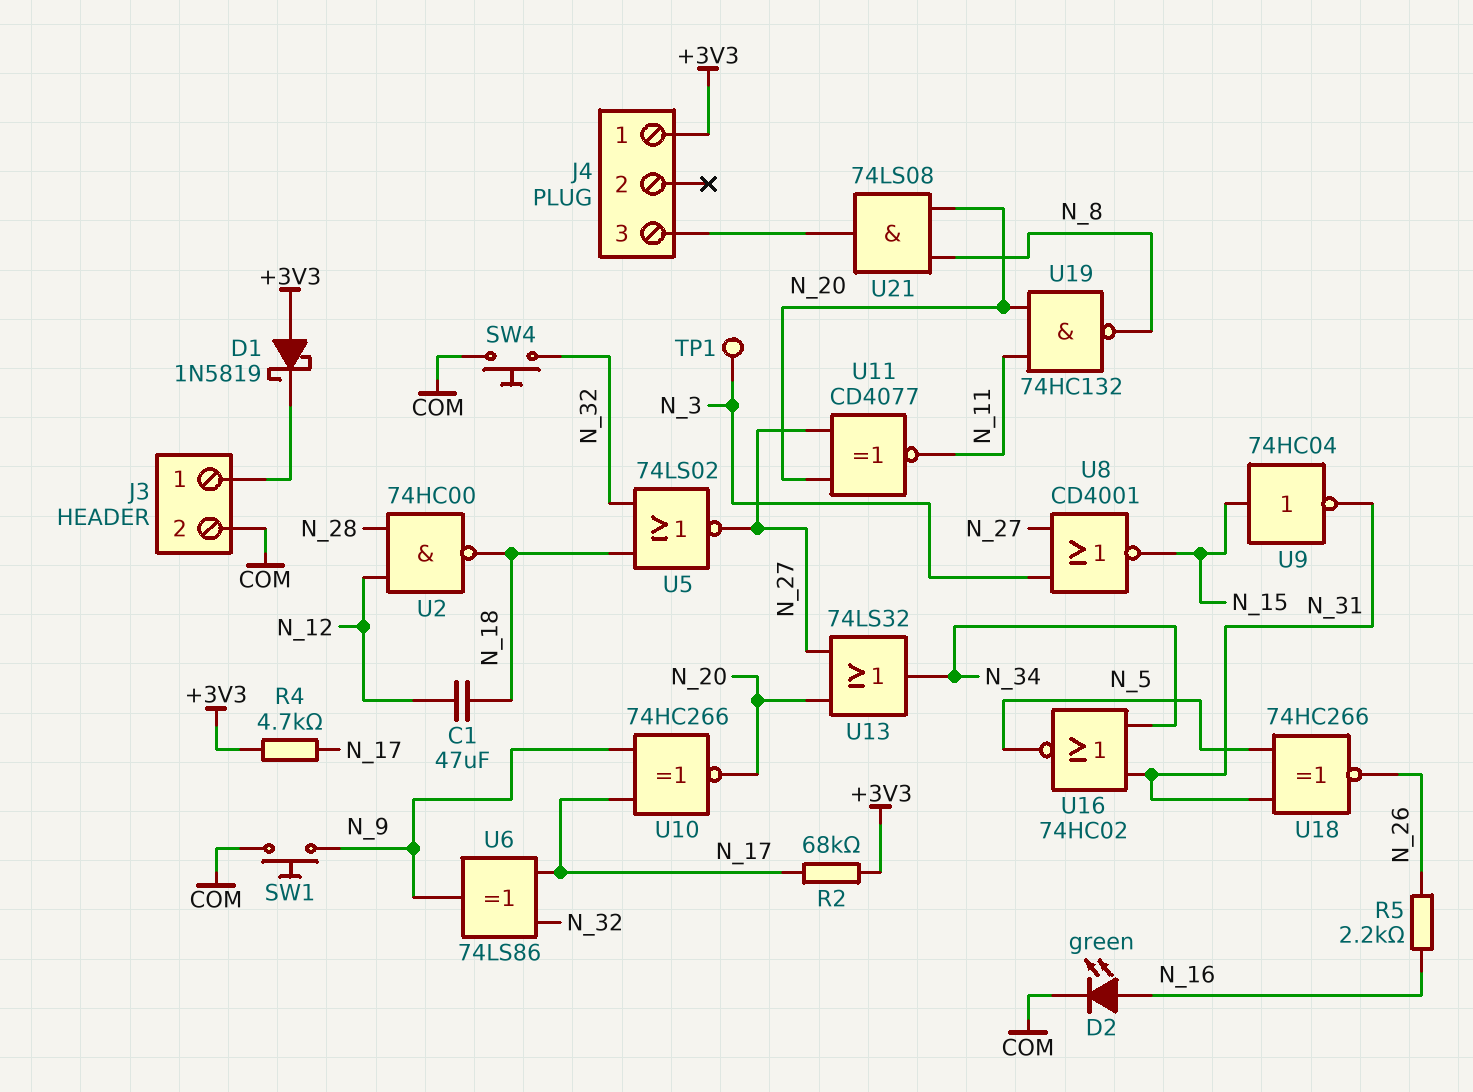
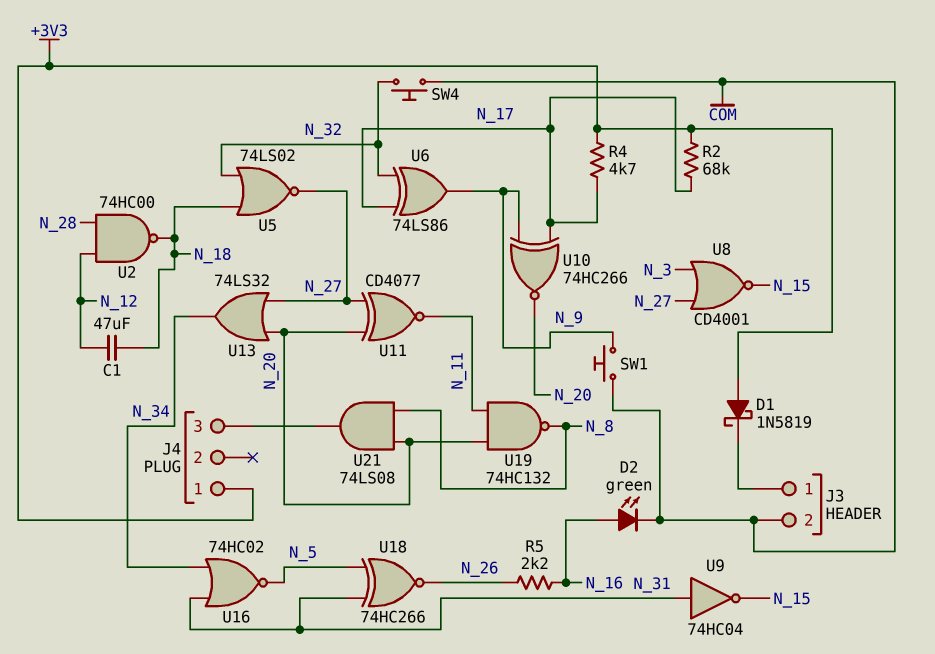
TP1: test point (N_3) -> none
U9: NOT 74HC04 (in N_15, out N_31) -> NOT 74HC04 (in N_31, out N_15)

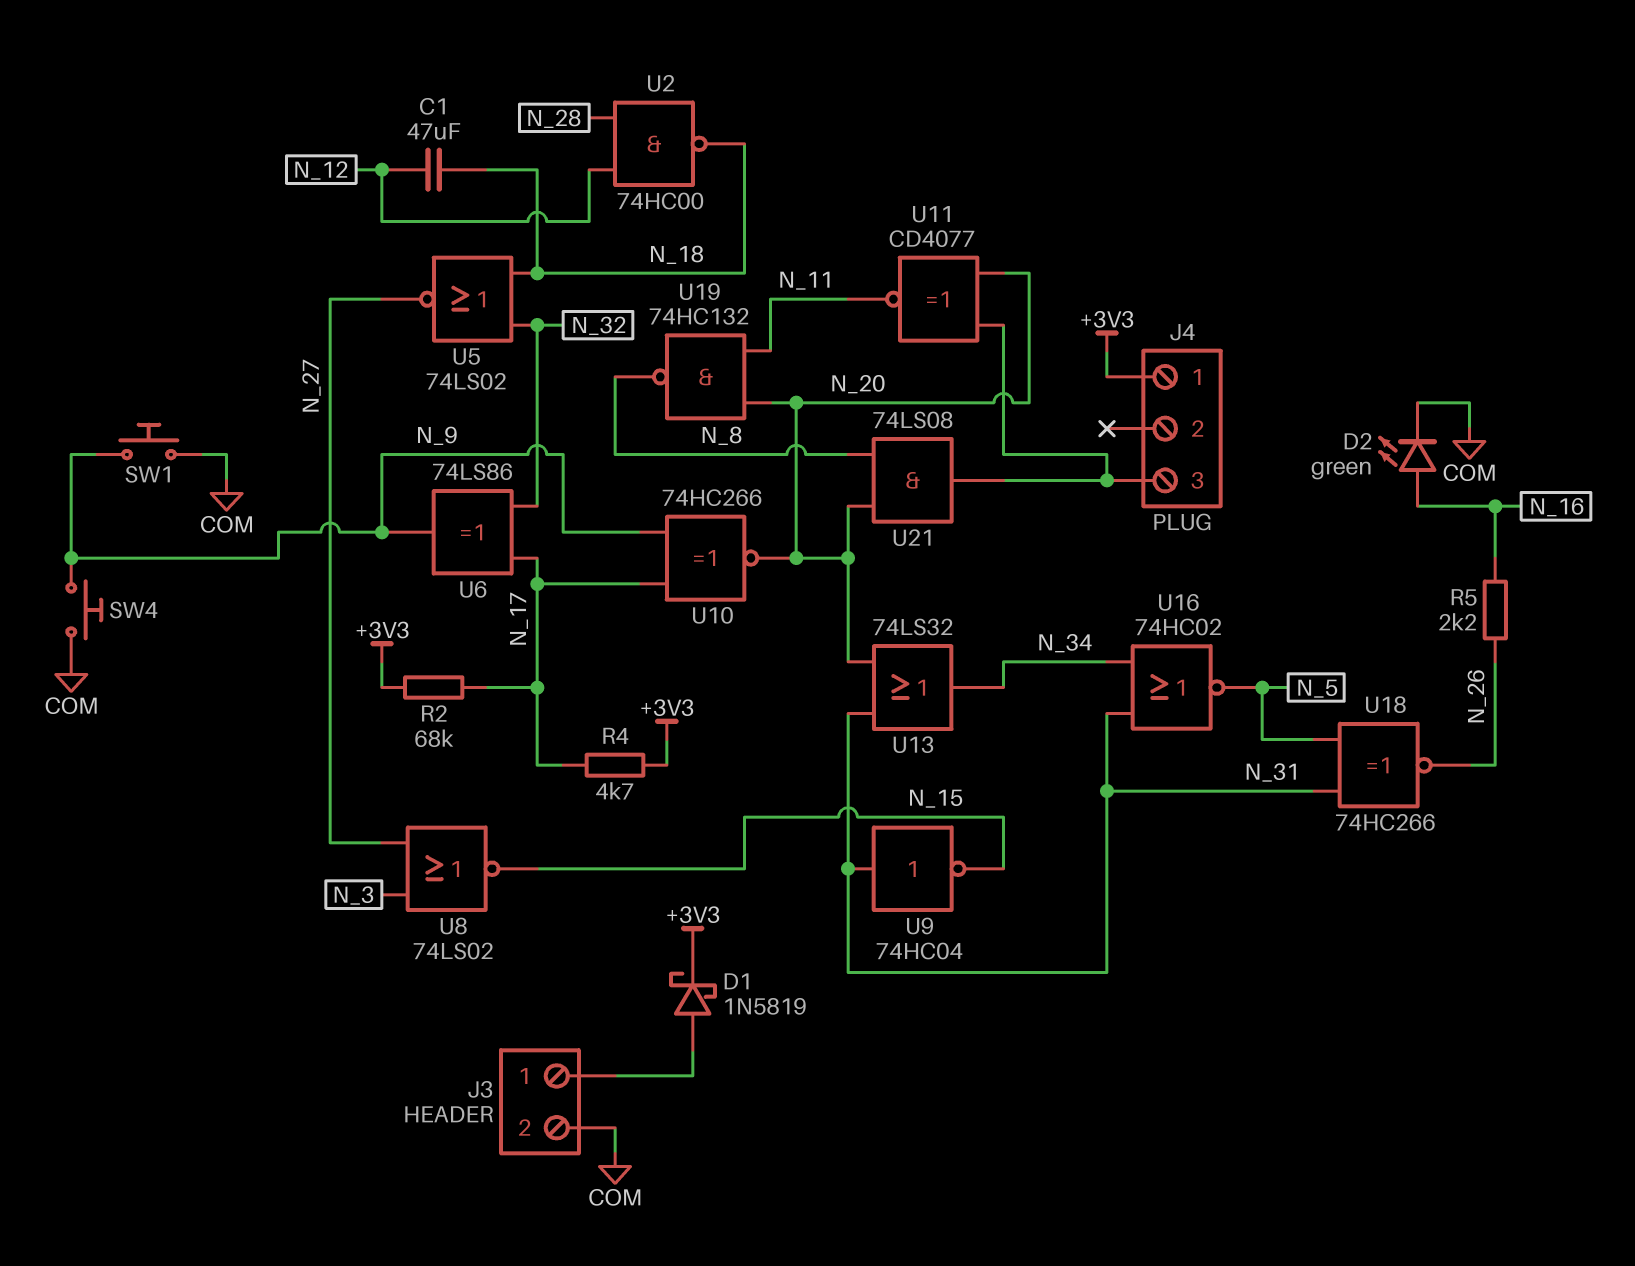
D1: schottky 1N5819 (A +3V3, K J3/1) -> schottky 1N5819 (A J3/1, K +3V3)
SW4: button (COM, N_32) -> button (COM, N_9)
U8: NOR CD4001 (in N_3, in N_27, out N_15) -> NOR 74LS02 (in N_3, in N_27, out N_15)
U11: XNOR CD4077 (in N_20, in N_27, out N_11) -> XNOR CD4077 (in J4/3, in N_20, out N_11)
U13: OR 74LS32 (in N_20, in N_27, out N_34) -> OR 74LS32 (in N_20, in N_31, out N_34)

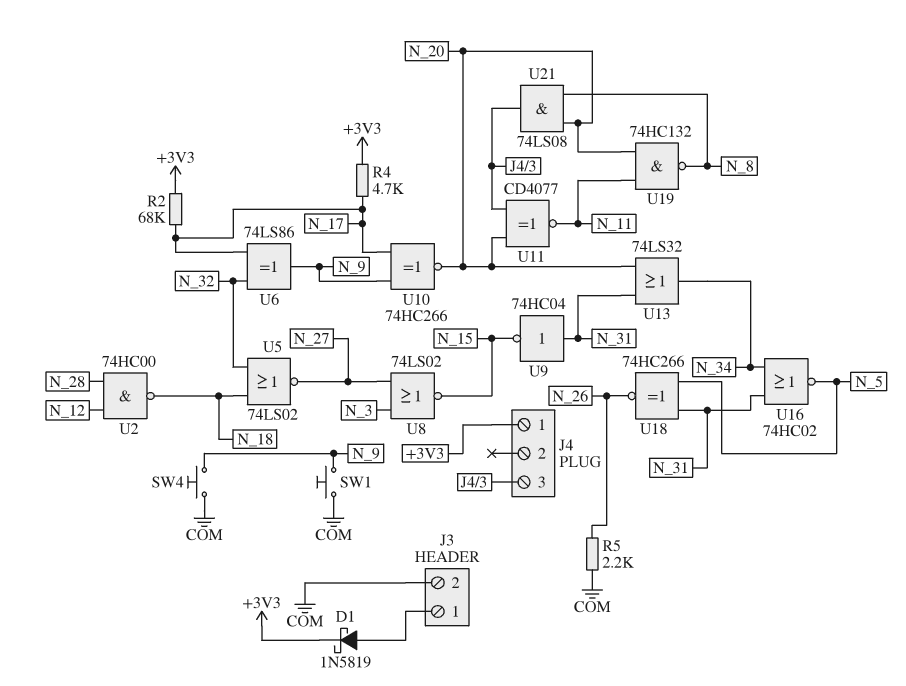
C1: 47uF (N_12, N_18) -> none
D2: LED green (A N_16, K COM) -> none
R5: 2.2k (N_16, N_26) -> 2.2k (COM, N_26)

